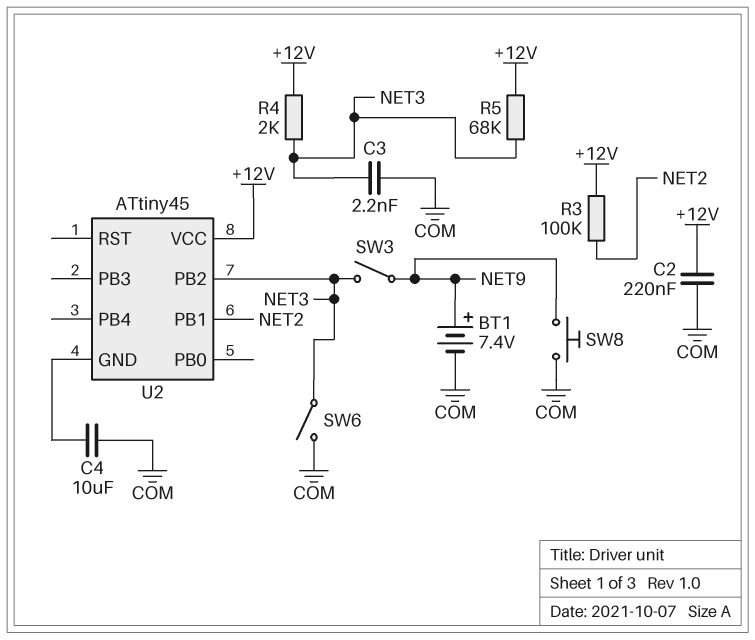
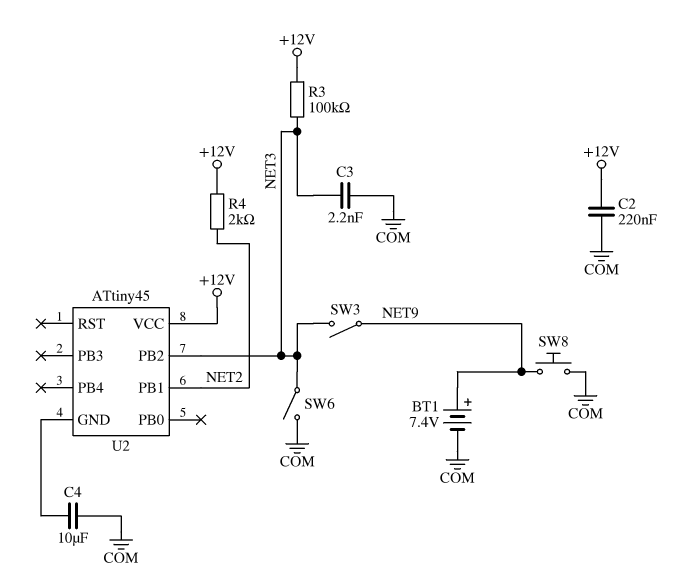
R3: 100k (+12V, NET2) -> 100k (+12V, NET3)
R4: 2k (+12V, NET3) -> 2k (+12V, NET2)
R5: 68k (+12V, NET3) -> none

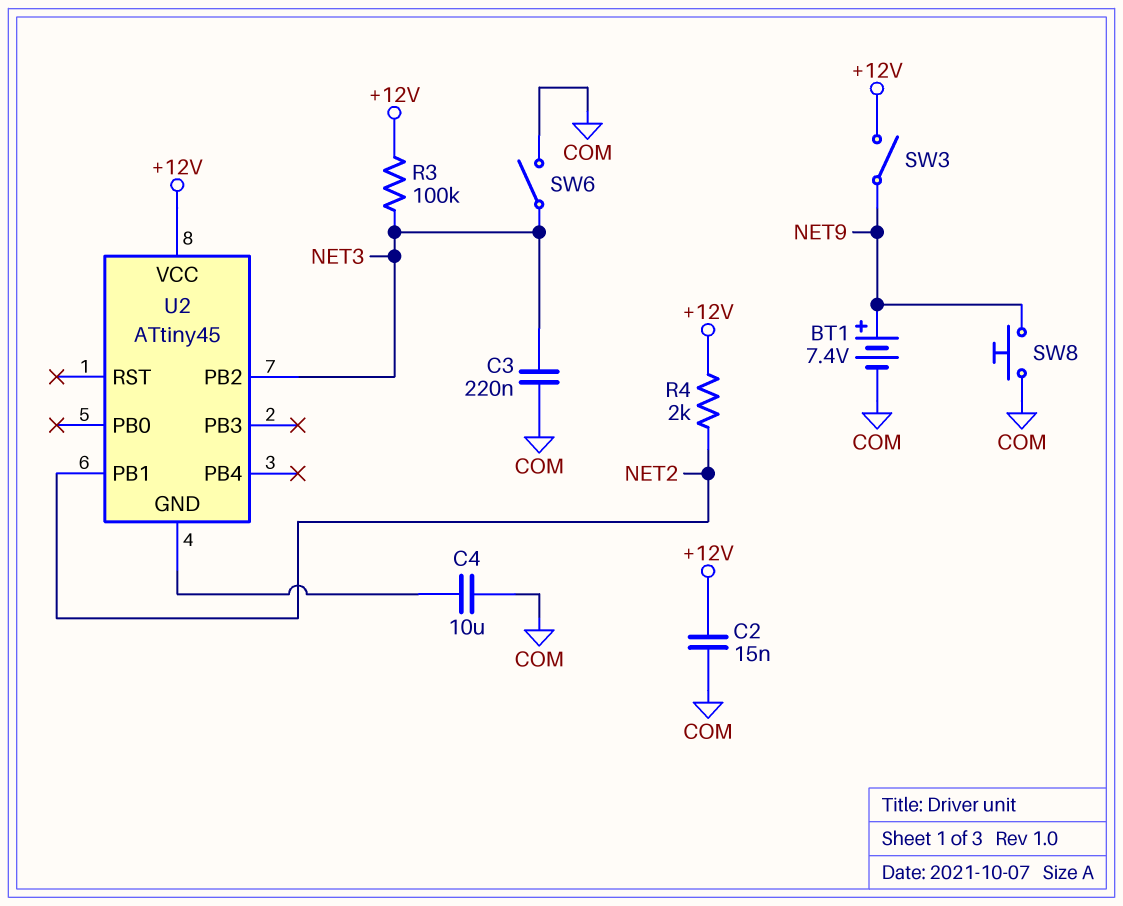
C2: 220nF (+12V, COM) -> 15nF (+12V, COM)
C3: 2.2nF (COM, NET3) -> 220nF (COM, NET3)
SW3: switch (NET3, NET9) -> switch (+12V, NET9)

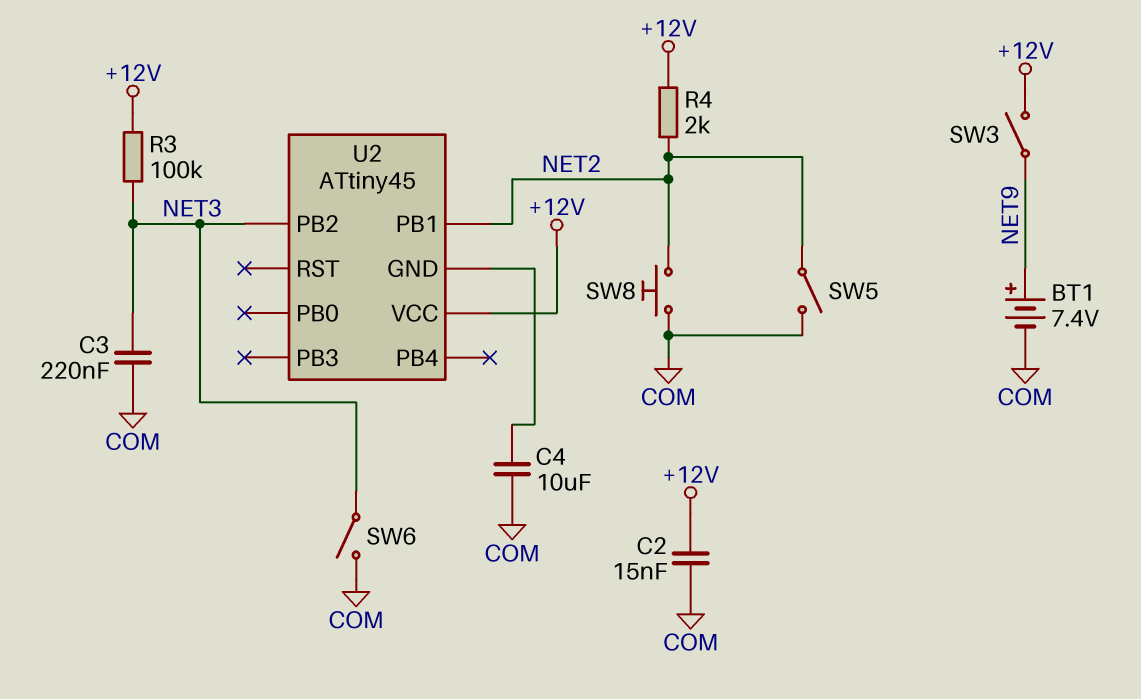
SW5: none -> switch (COM, NET2)
SW8: button (COM, NET9) -> button (COM, NET2)

